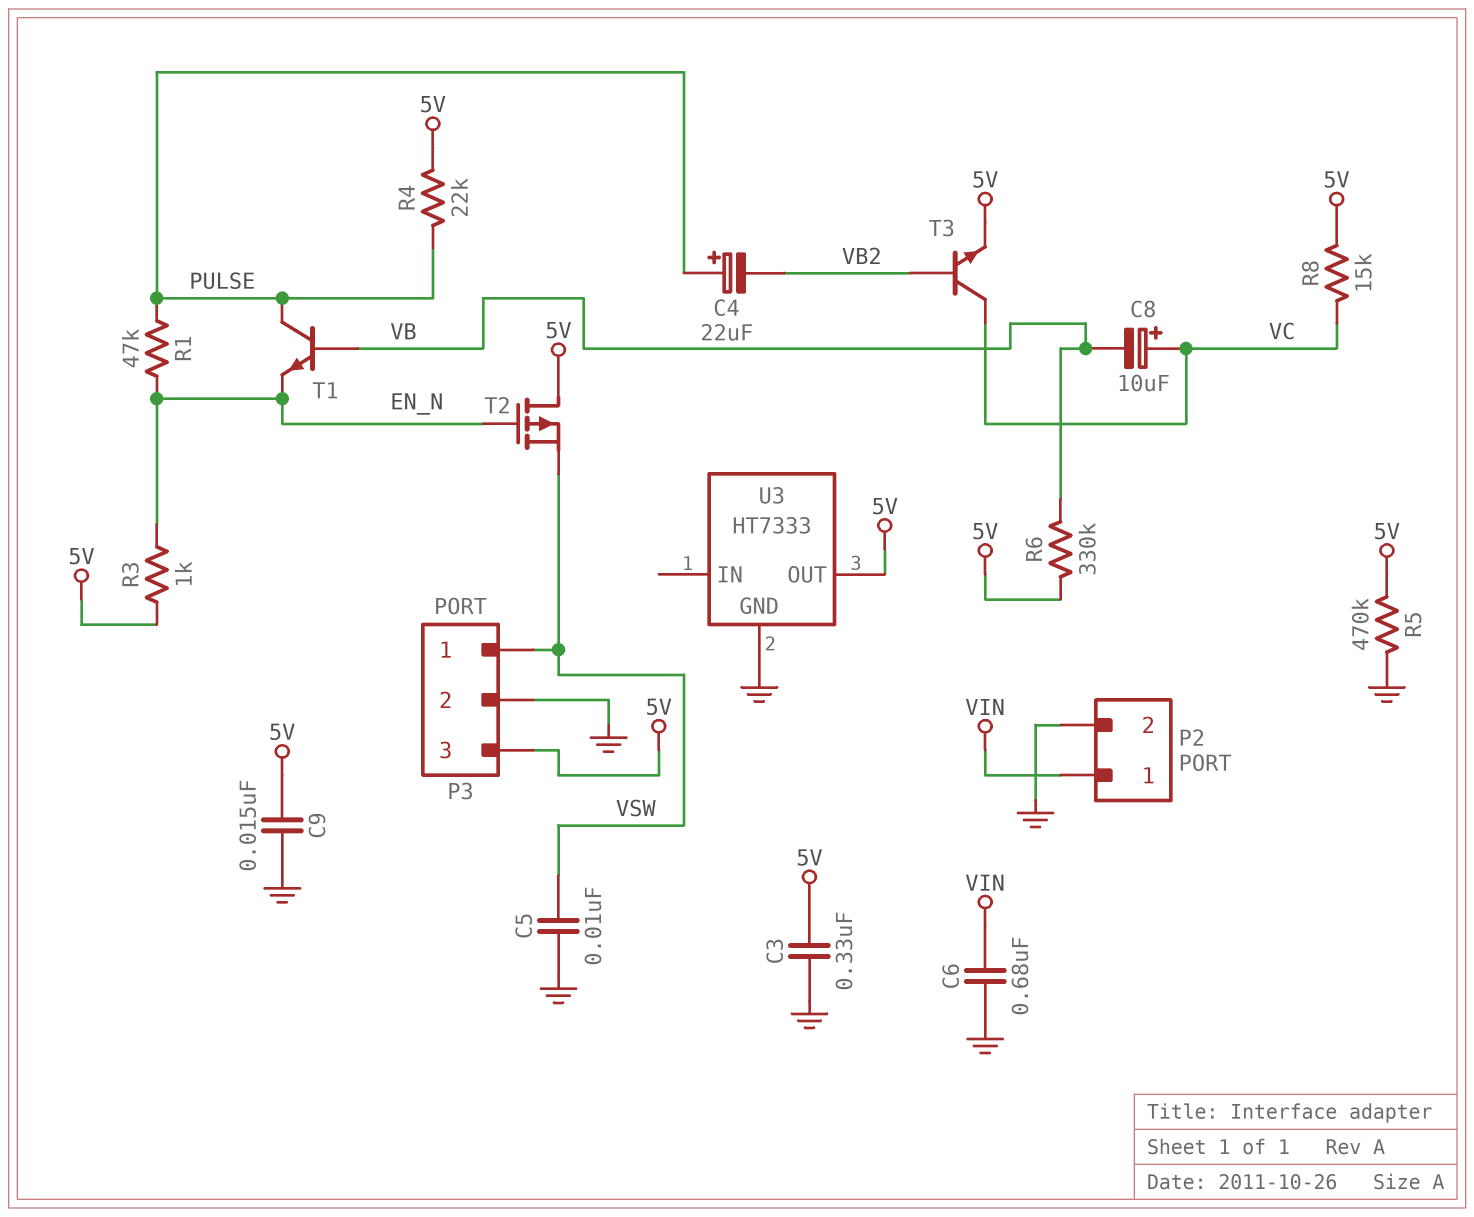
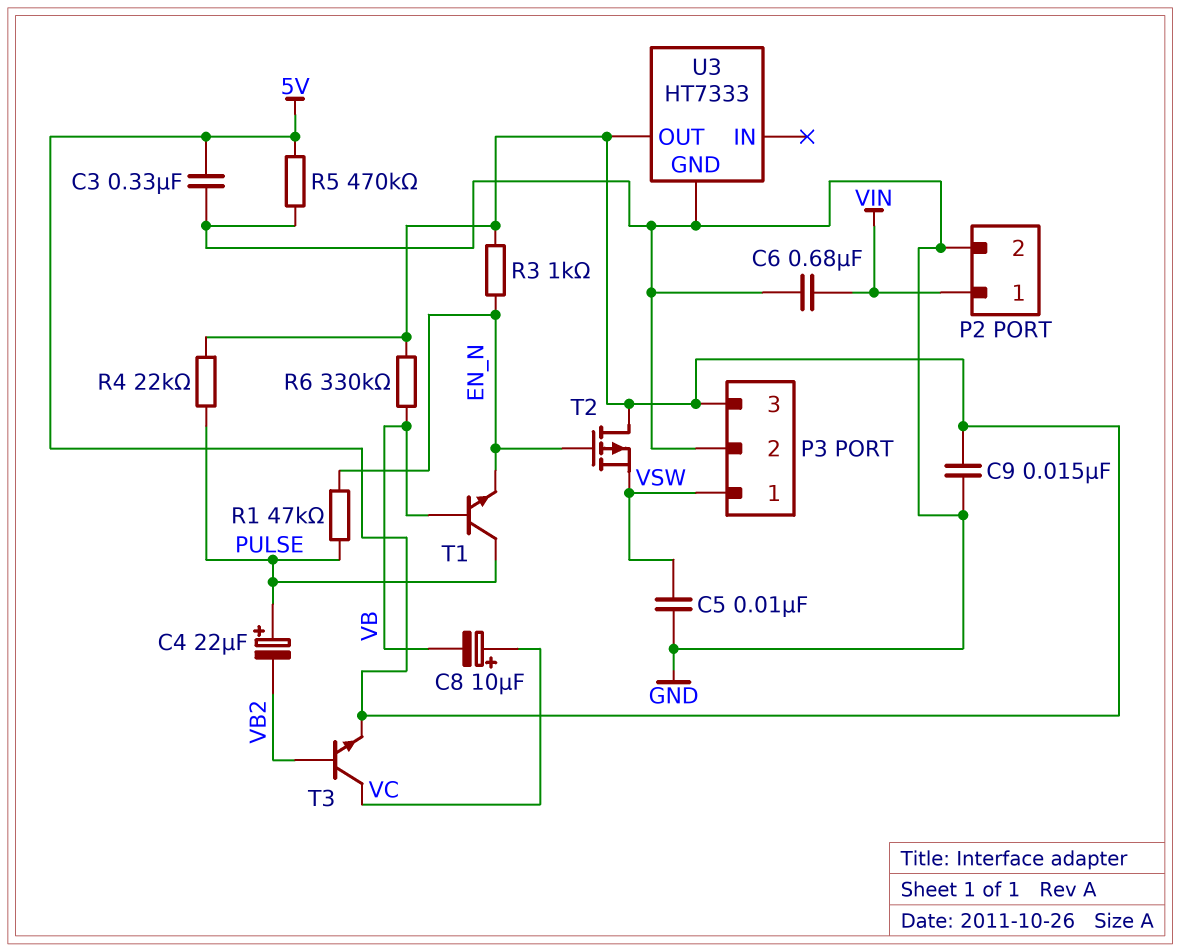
R8: 15k (5V, VC) -> none

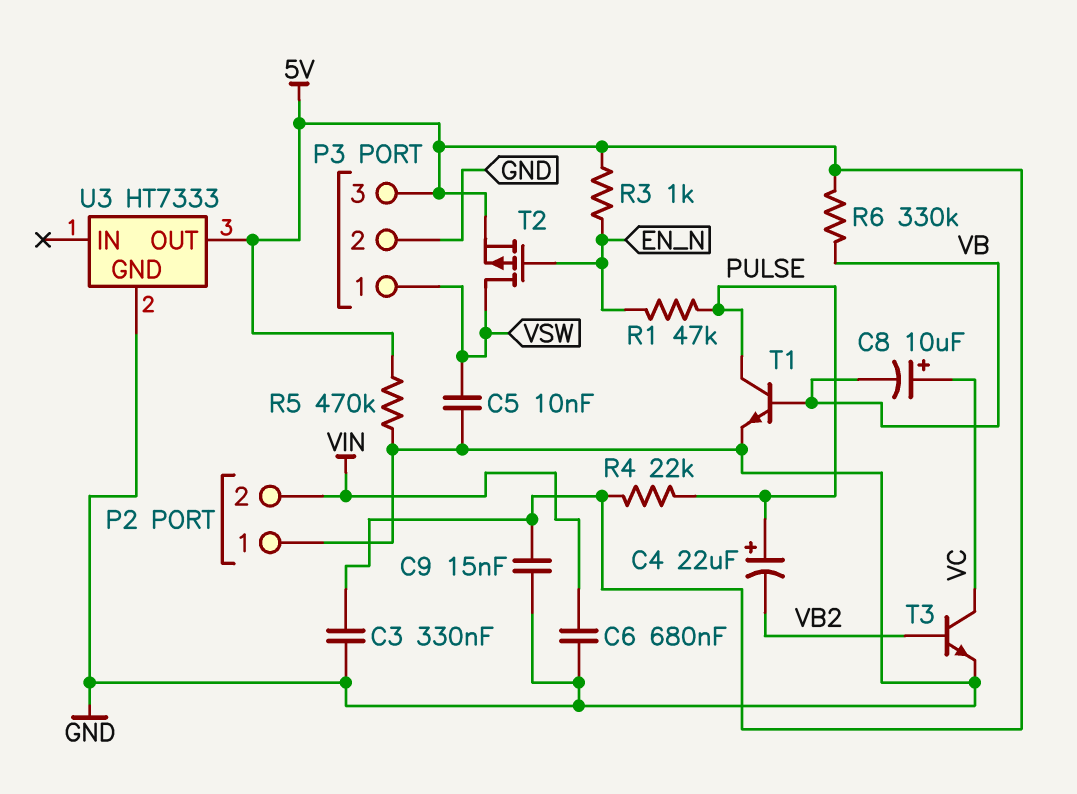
P2 pin 1: VIN -> GND
P2 pin 2: GND -> VIN
T1: NPN (B VB, C PULSE, E EN_N) -> NPN (B VB, C PULSE, E GND)
T2: PMOS (G EN_N, D 5V, S VSW) -> PMOS (G EN_N, D VSW, S 5V)
T3: NPN (B VB2, C VC, E 5V) -> NPN (B VB2, C VC, E GND)

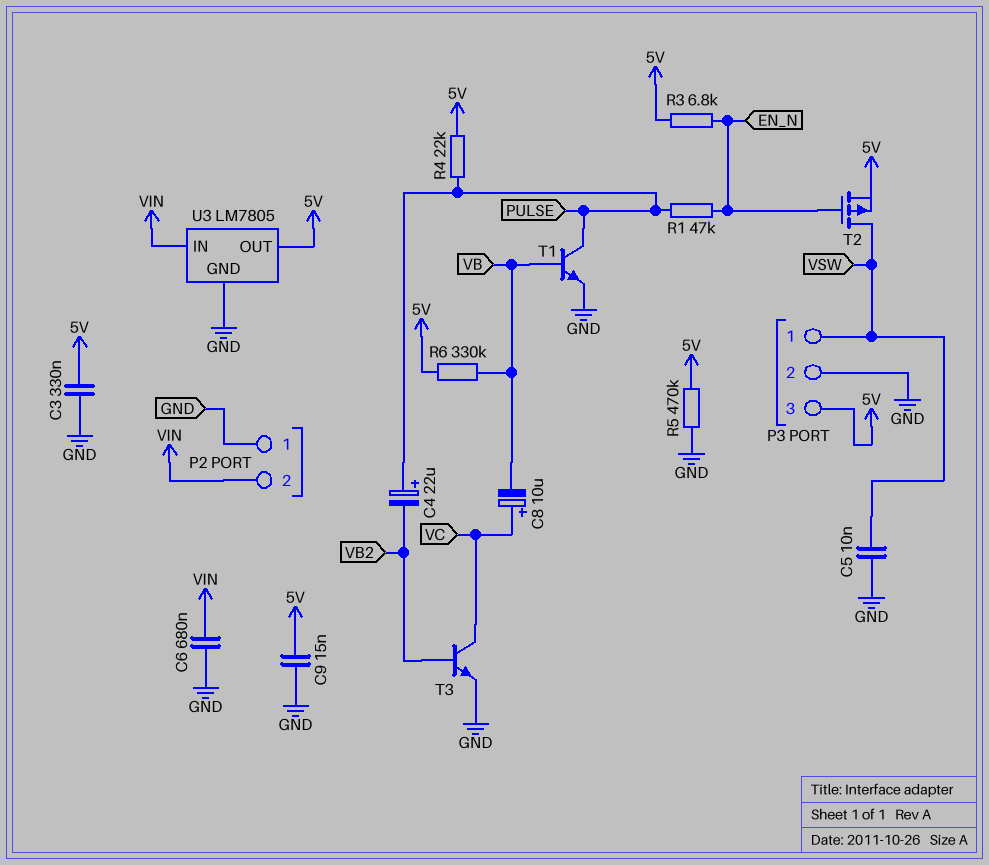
R3: 1k (5V, EN_N) -> 6.8k (5V, EN_N)
U3: HT7333 -> LM7805
U3 pin IN: none -> VIN

